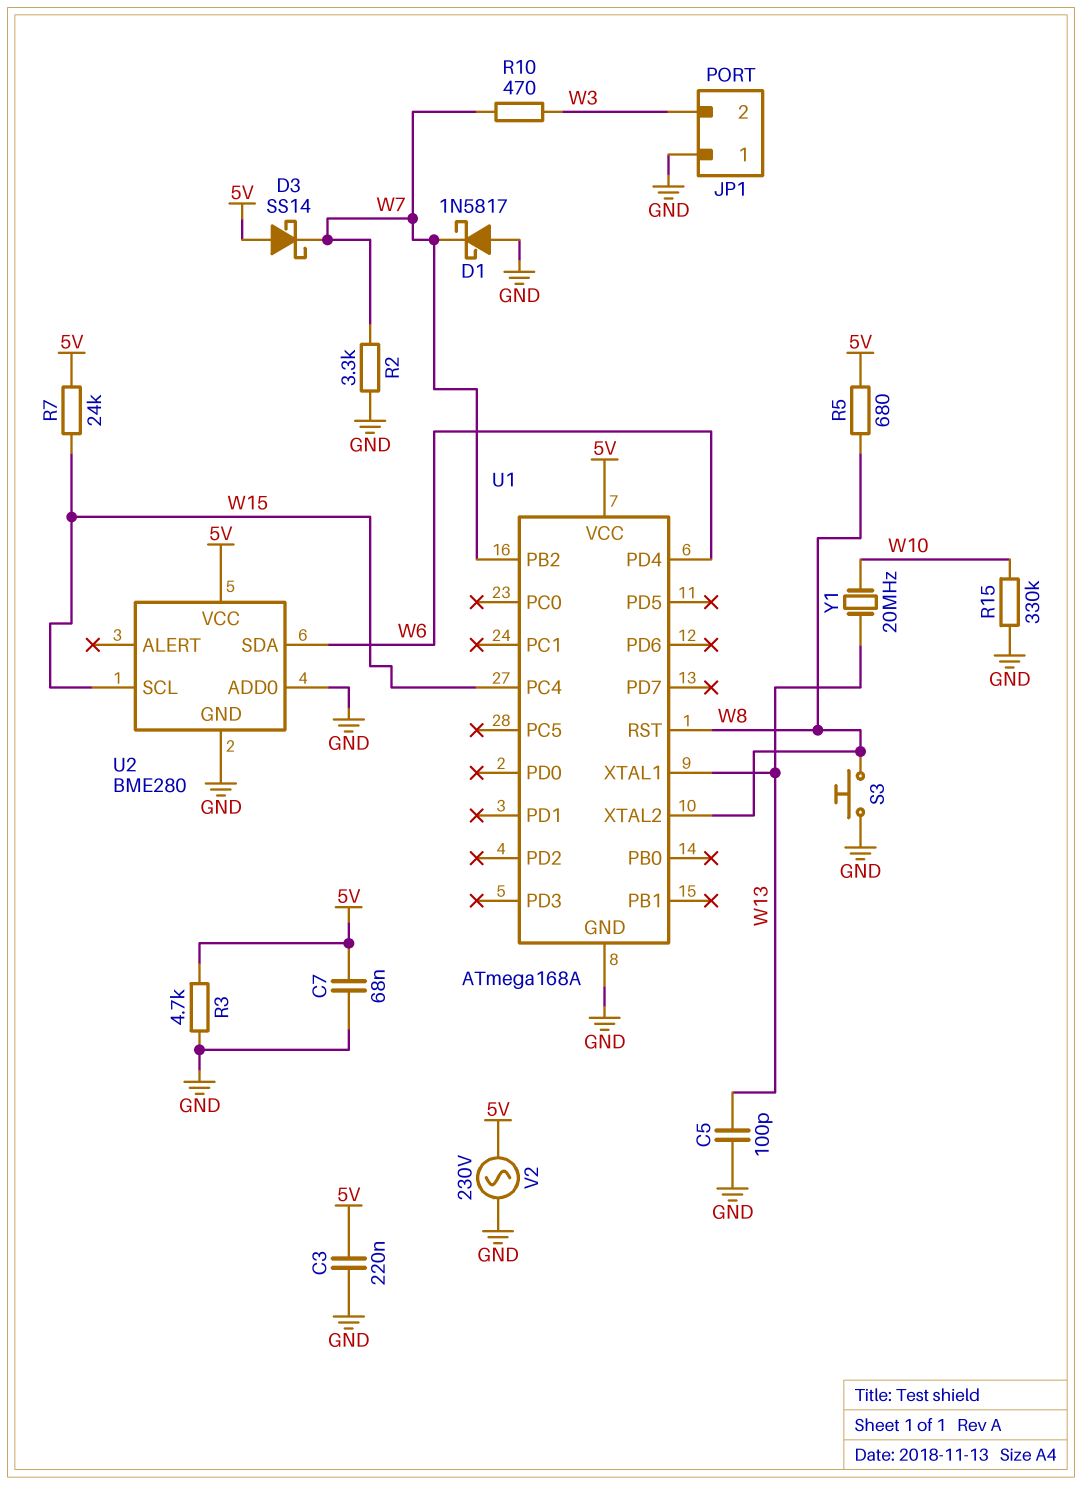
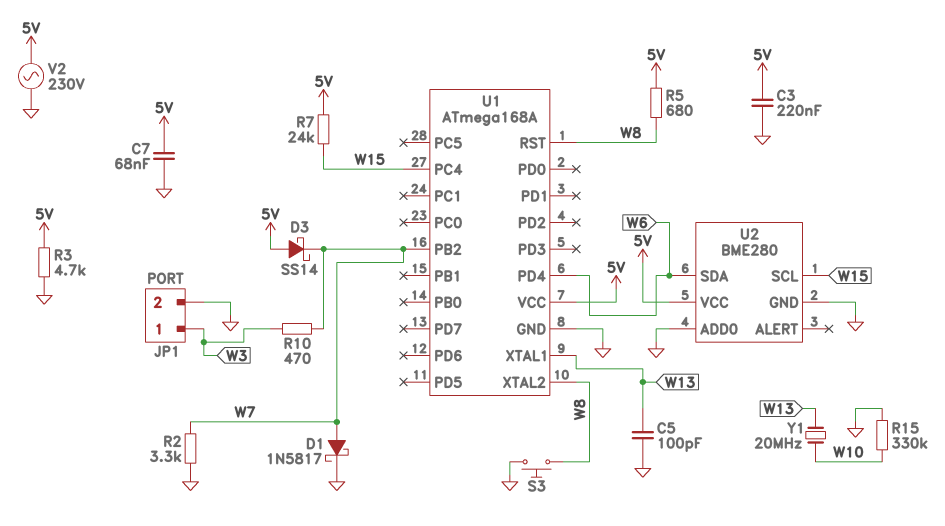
D1: schottky 1N5817 (A GND, K W7) -> schottky 1N5817 (A W7, K GND)
JP1 pin 1: GND -> W3
JP1 pin 2: W3 -> GND

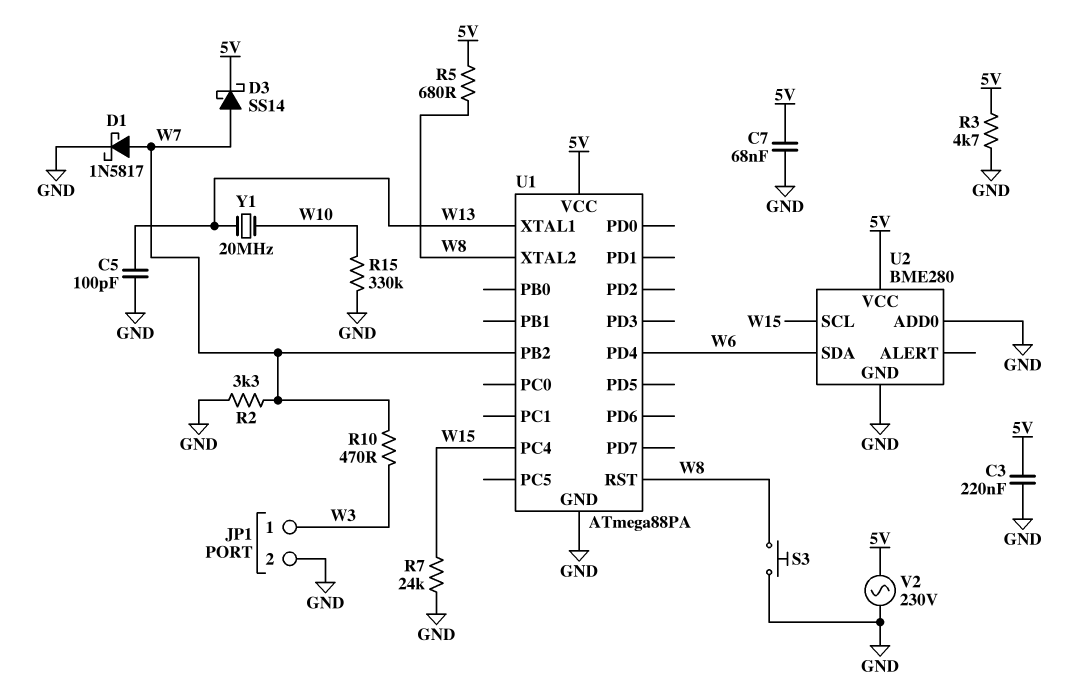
D3: schottky SS14 (A 5V, K W7) -> schottky SS14 (A W7, K 5V)
R7: 24k (5V, W15) -> 24k (GND, W15)
U1: ATmega168A -> ATmega88PA

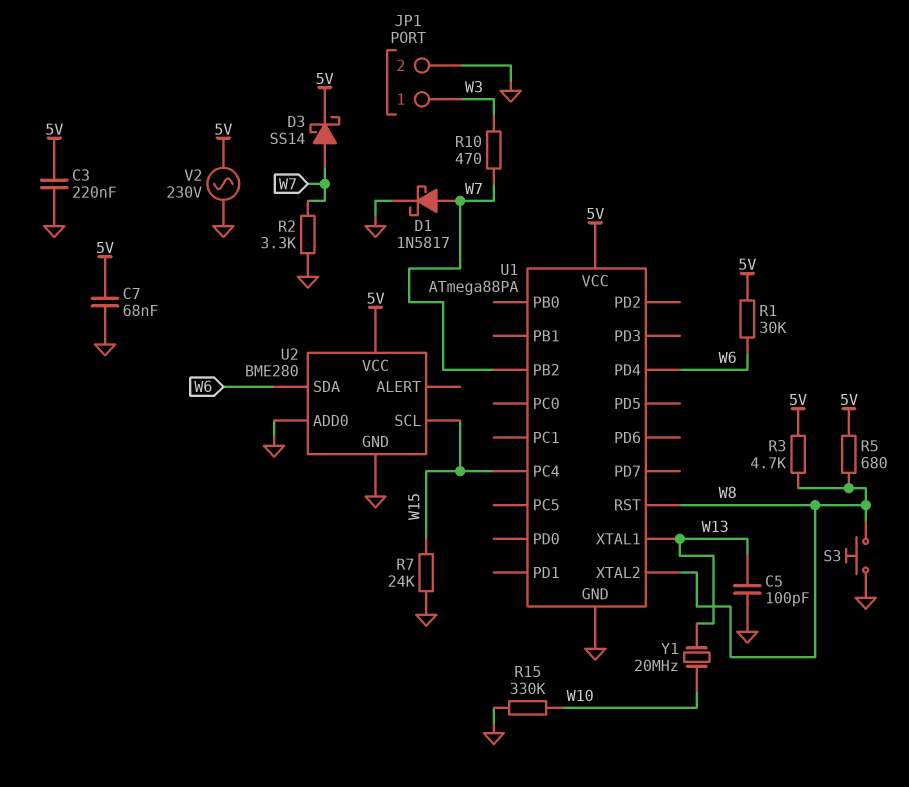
R1: none -> 30k (5V, W6)
R3: 4.7k (5V, GND) -> 4.7k (5V, W8)

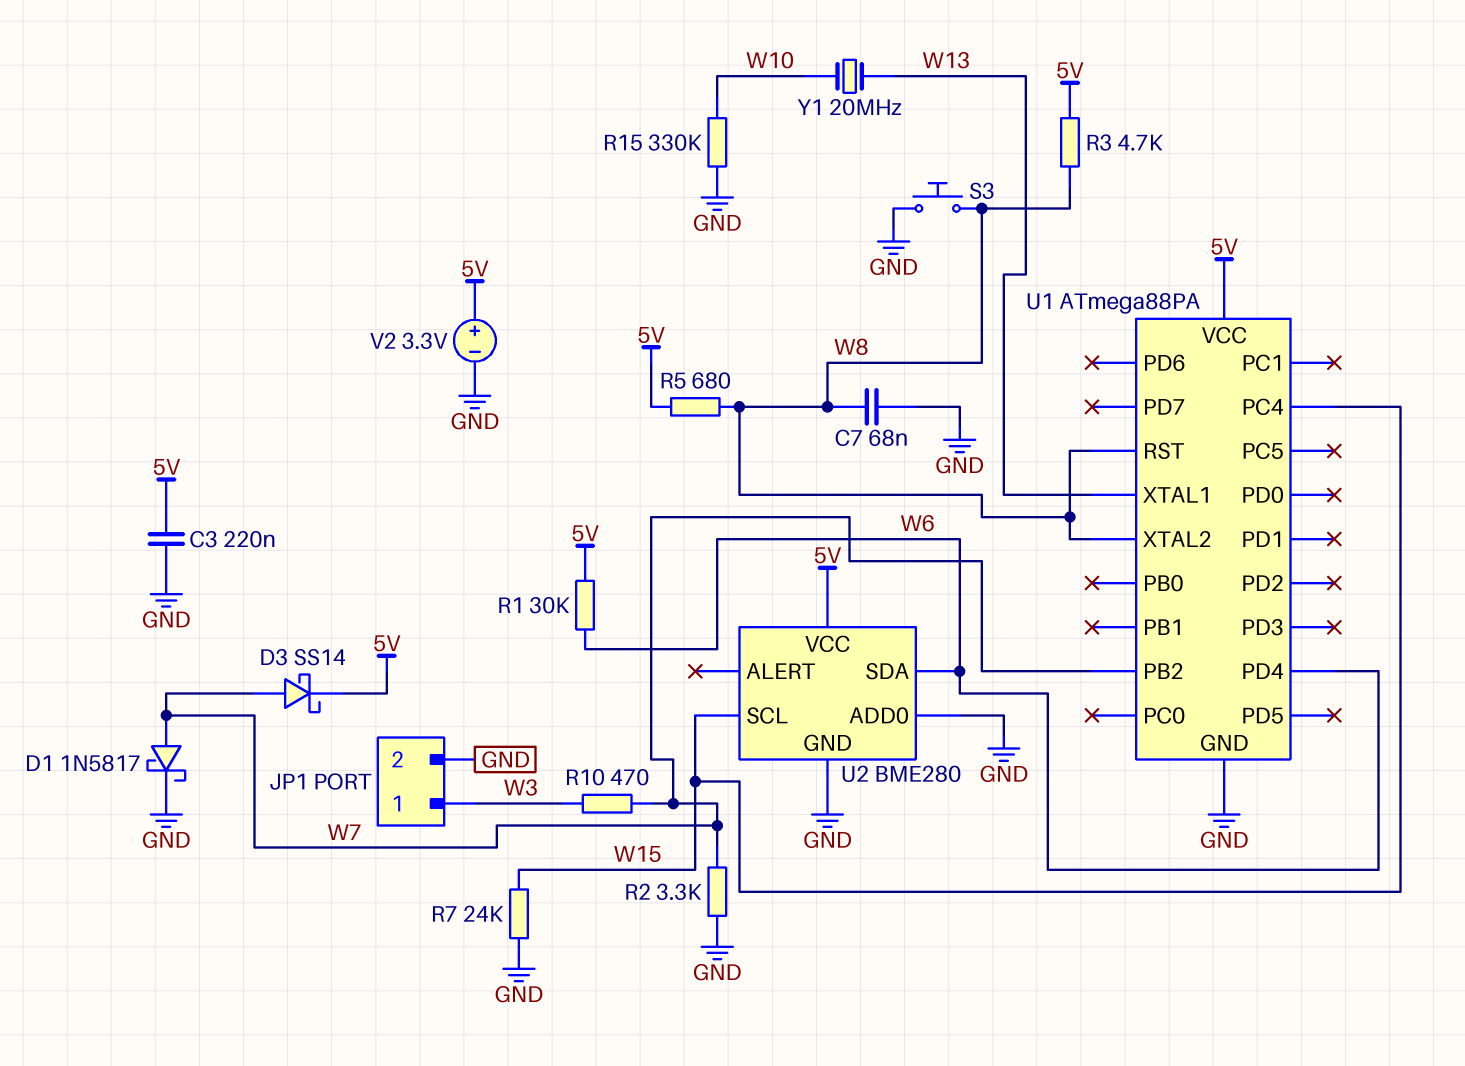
C5: 100pF (GND, W13) -> none
C7: 68nF (5V, GND) -> 68nF (GND, W8)
V2: AC 230V (5V, GND) -> 3.3V (plus 5V, minus GND)

